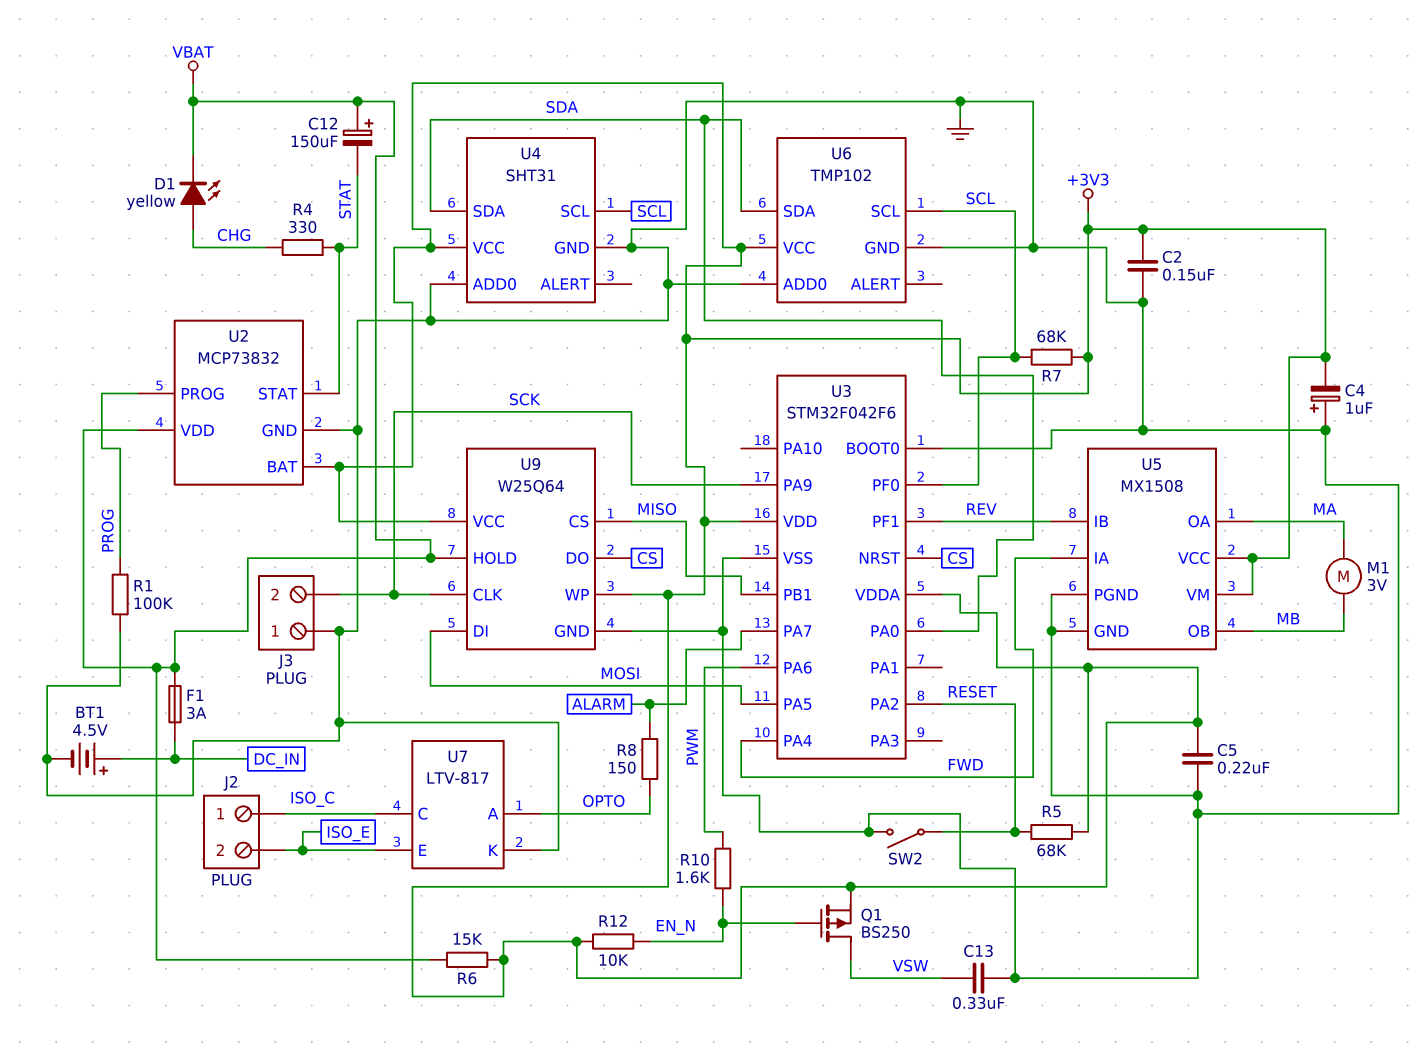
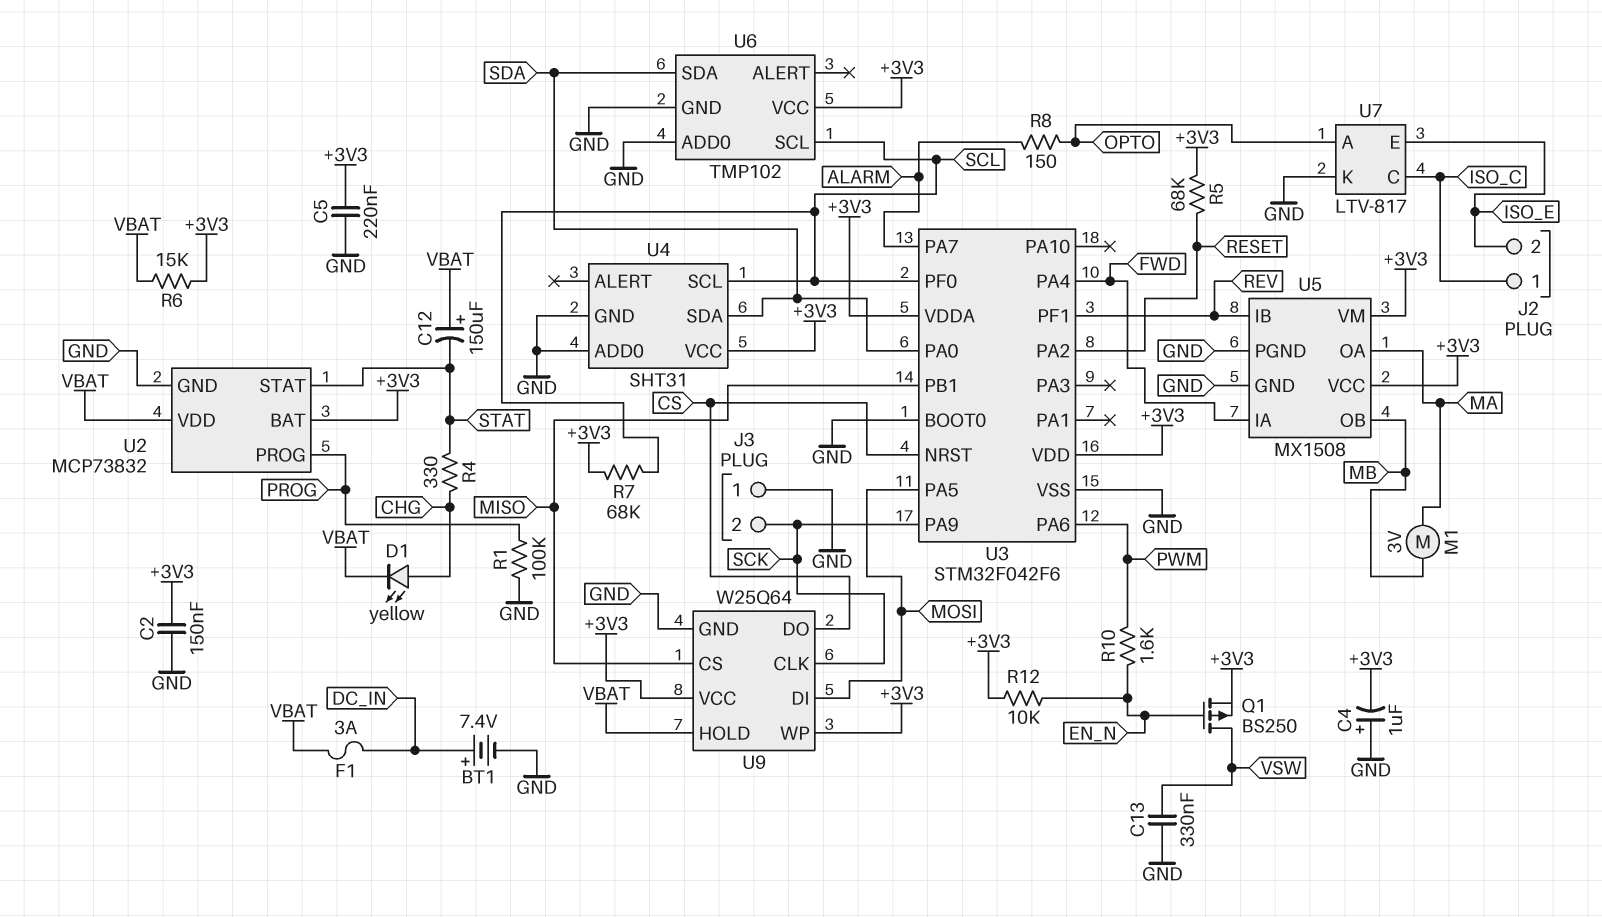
BT1: 4.5V (plus DC_IN, minus GND) -> 7.4V (plus DC_IN, minus GND)
SW2: switch (GND, RESET) -> none

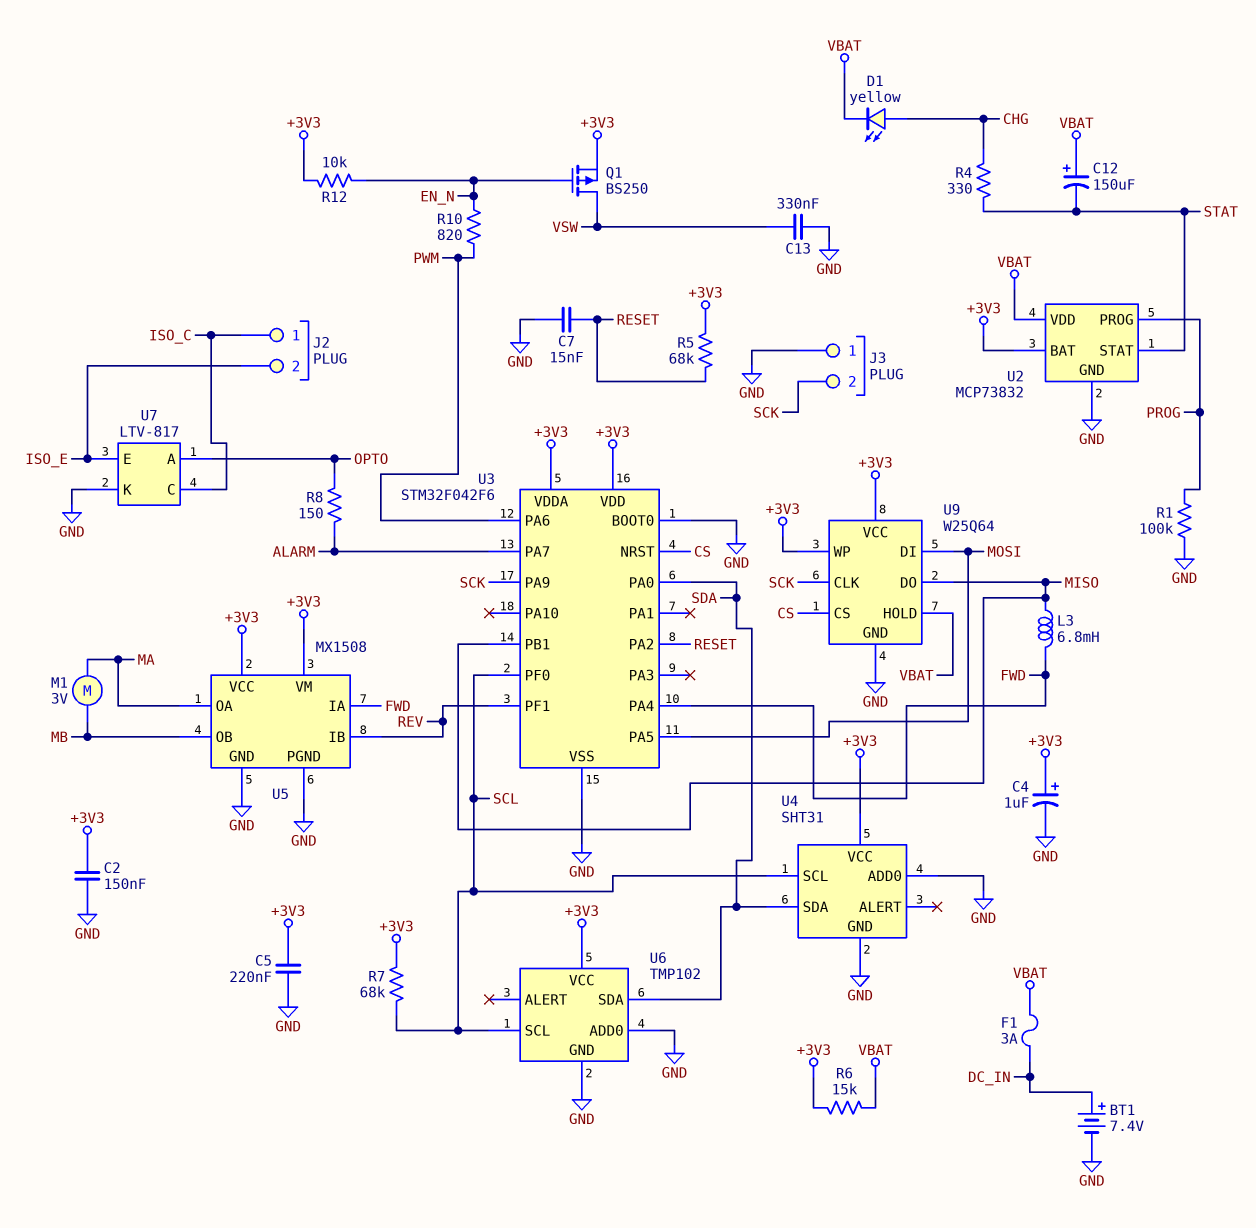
C4: 1uF (plus GND, minus +3V3) -> 1uF (plus +3V3, minus GND)
C7: none -> 15nF (GND, RESET)
L3: none -> 6.8mH (FWD, MISO)
R10: 1.6k (EN_N, PWM) -> 820 (EN_N, PWM)
U9 pin CS: MISO -> CS
U9 pin DO: CS -> MISO

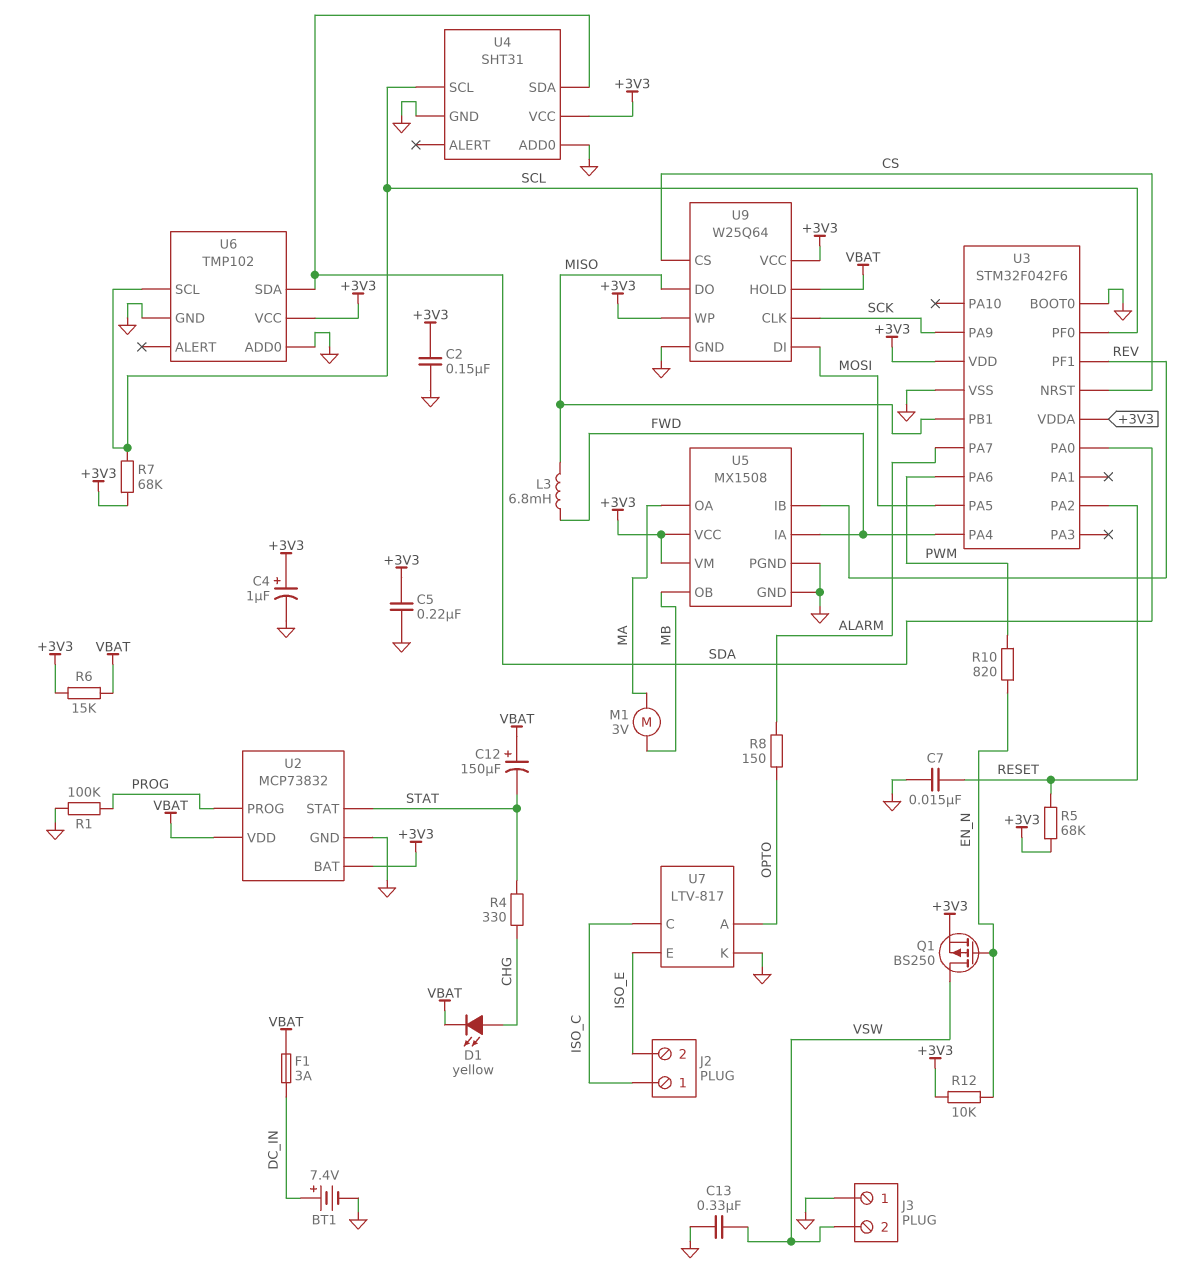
J3 pin 2: SCK -> VSW

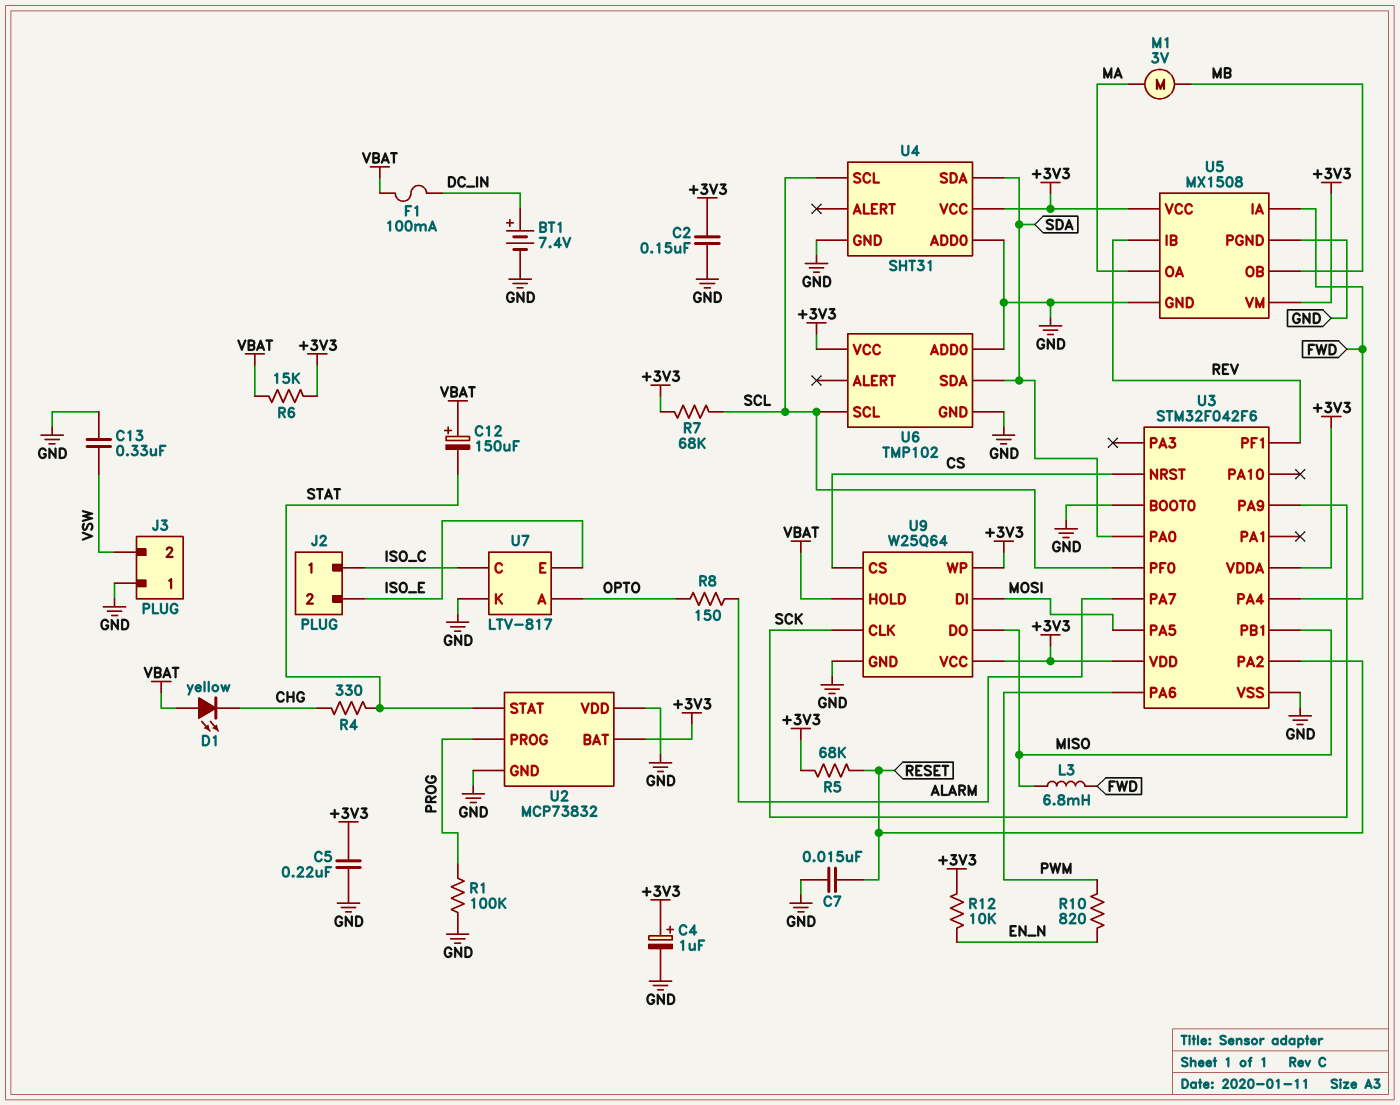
D1: LED yellow (A CHG, K VBAT) -> LED yellow (A VBAT, K CHG)
F1: 3A (DC_IN, VBAT) -> 100mA (DC_IN, VBAT)
Q1: PMOS BS250 (G EN_N, D VSW, S +3V3) -> none
U2 pin VDD: VBAT -> GND

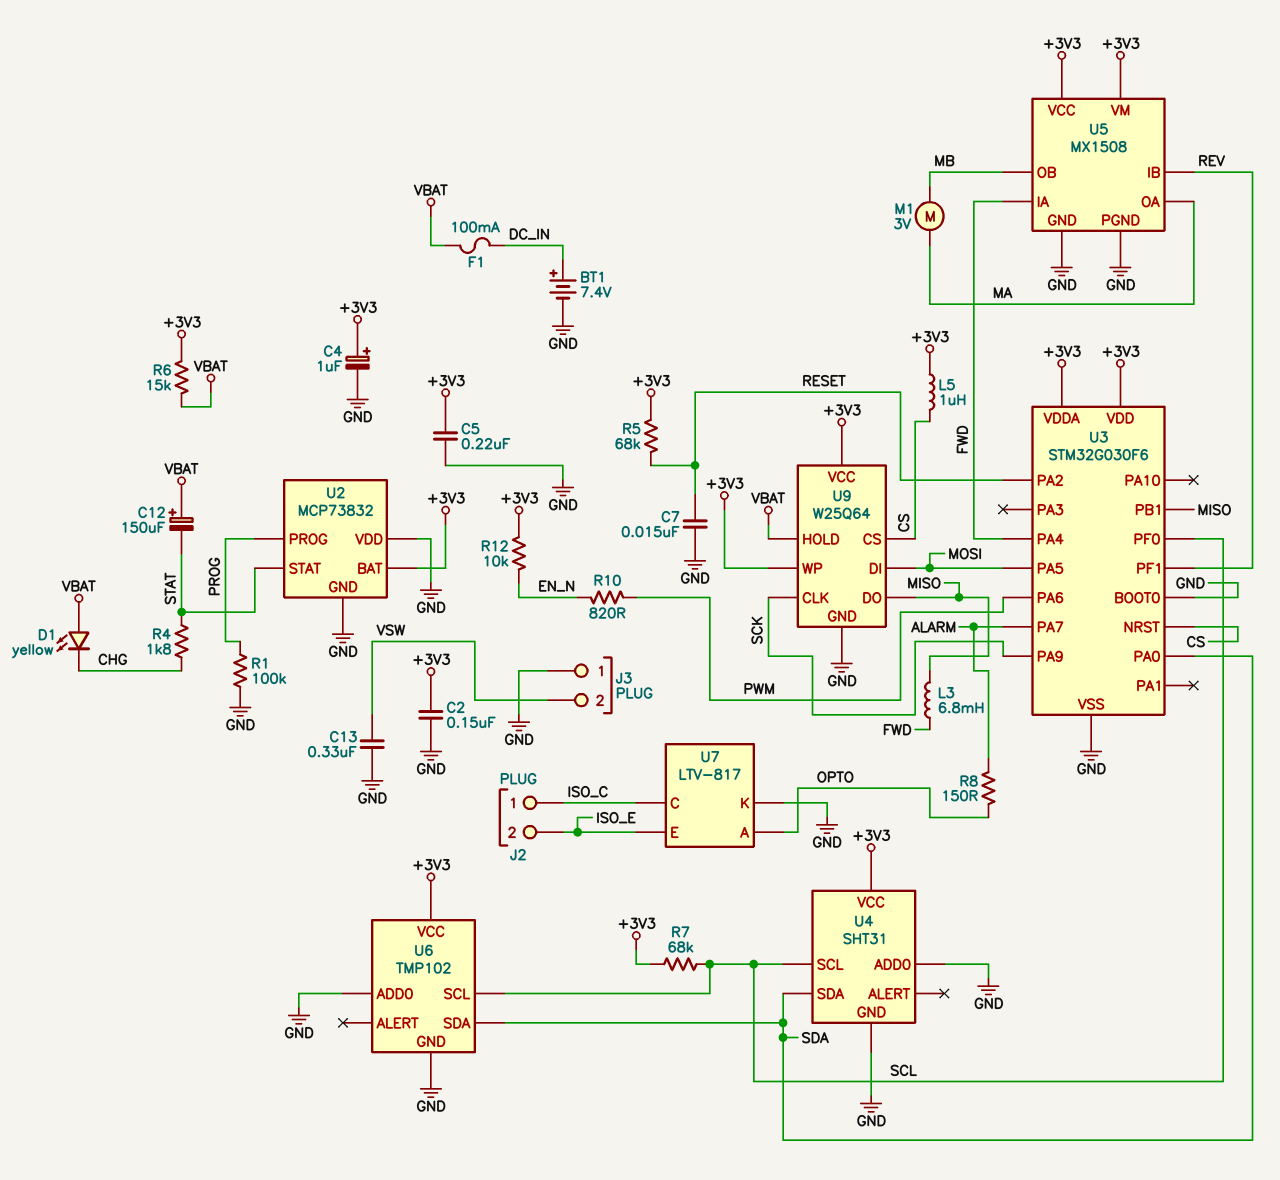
L5: none -> 1uH (+3V3, CS)
R4: 330 (CHG, STAT) -> 1.8k (CHG, STAT)
U3: STM32F042F6 -> STM32G030F6

